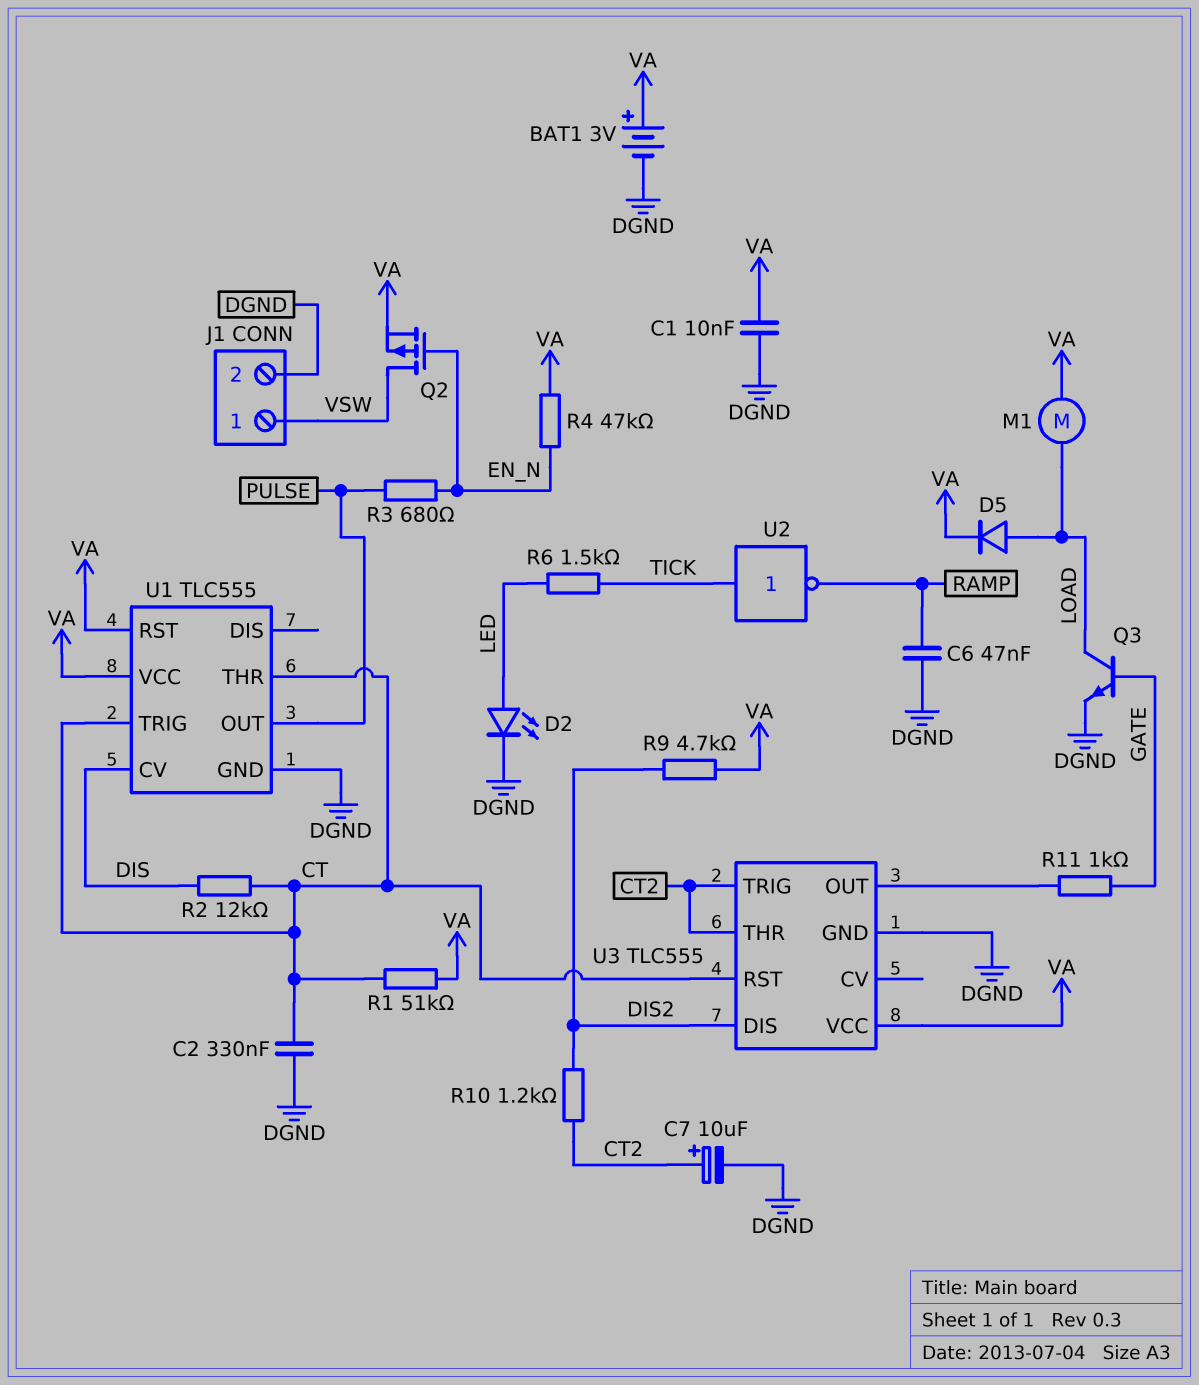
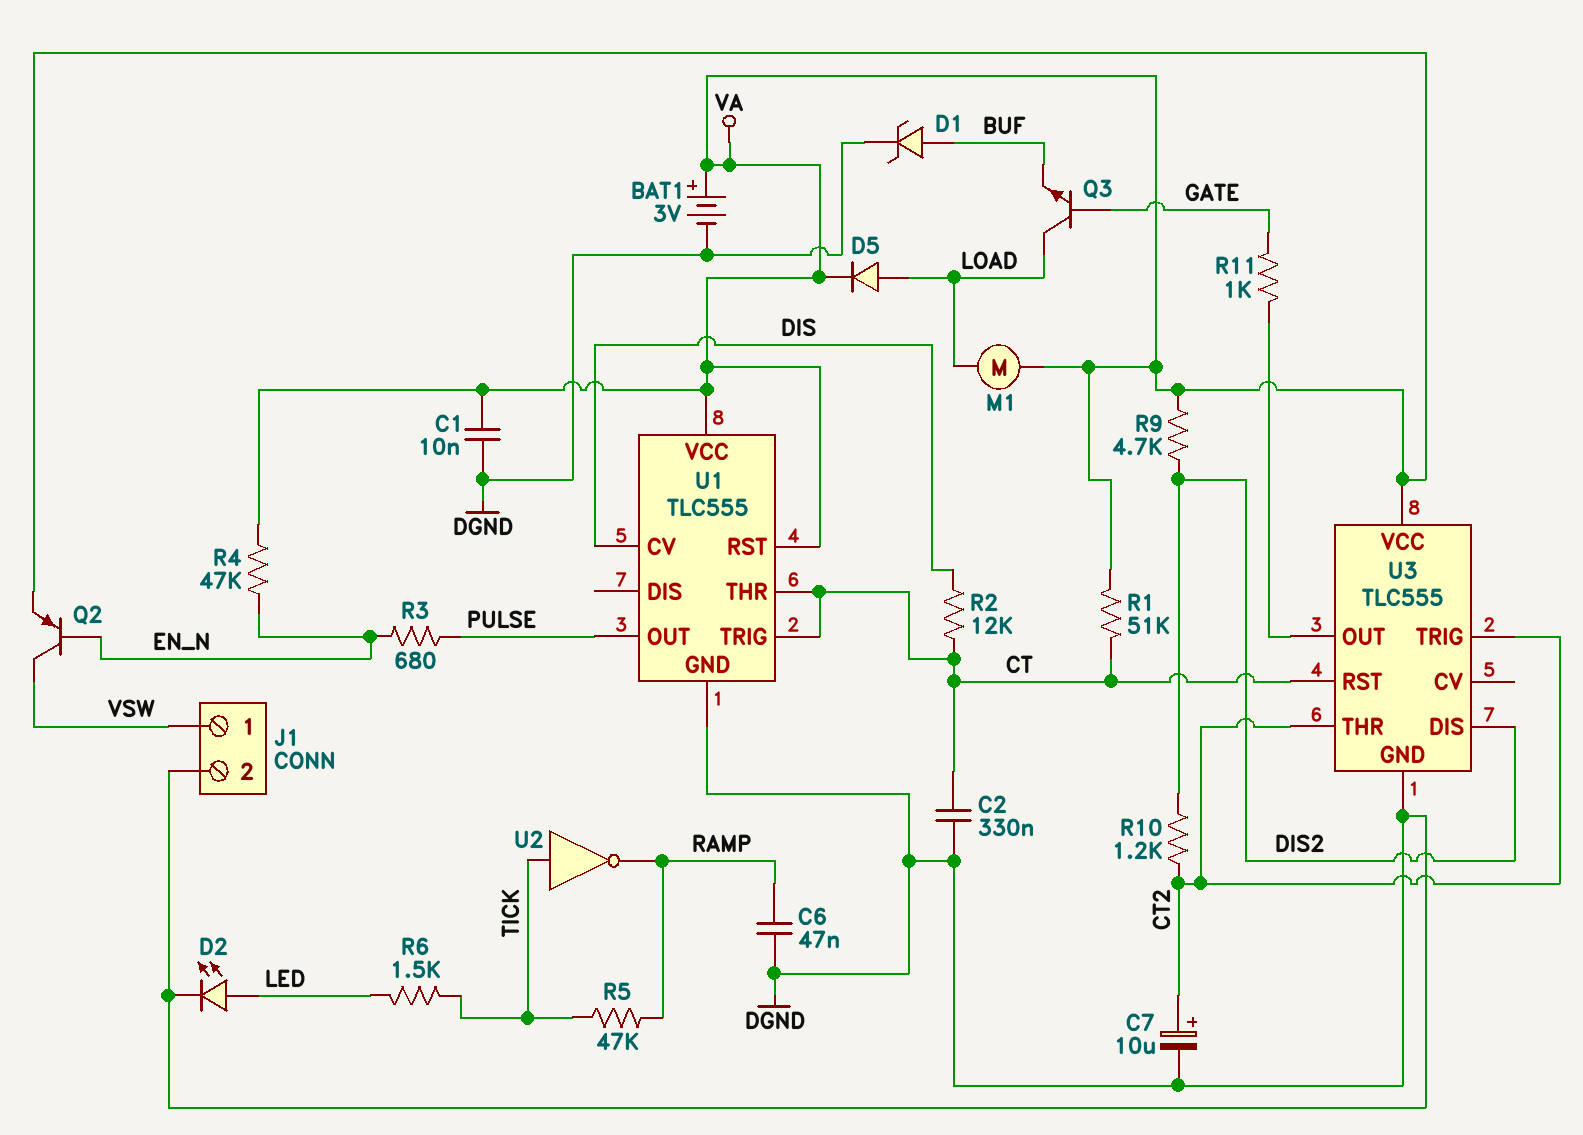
D1: none -> zener (A BUF, K DGND)
Q2: PMOS (G EN_N, D VSW, S VA) -> PNP (B EN_N, C VSW, E VA)
Q3: NPN (B GATE, C LOAD, E DGND) -> NPN (B GATE, C LOAD, E BUF)
R5: none -> 47k (RAMP, TICK)

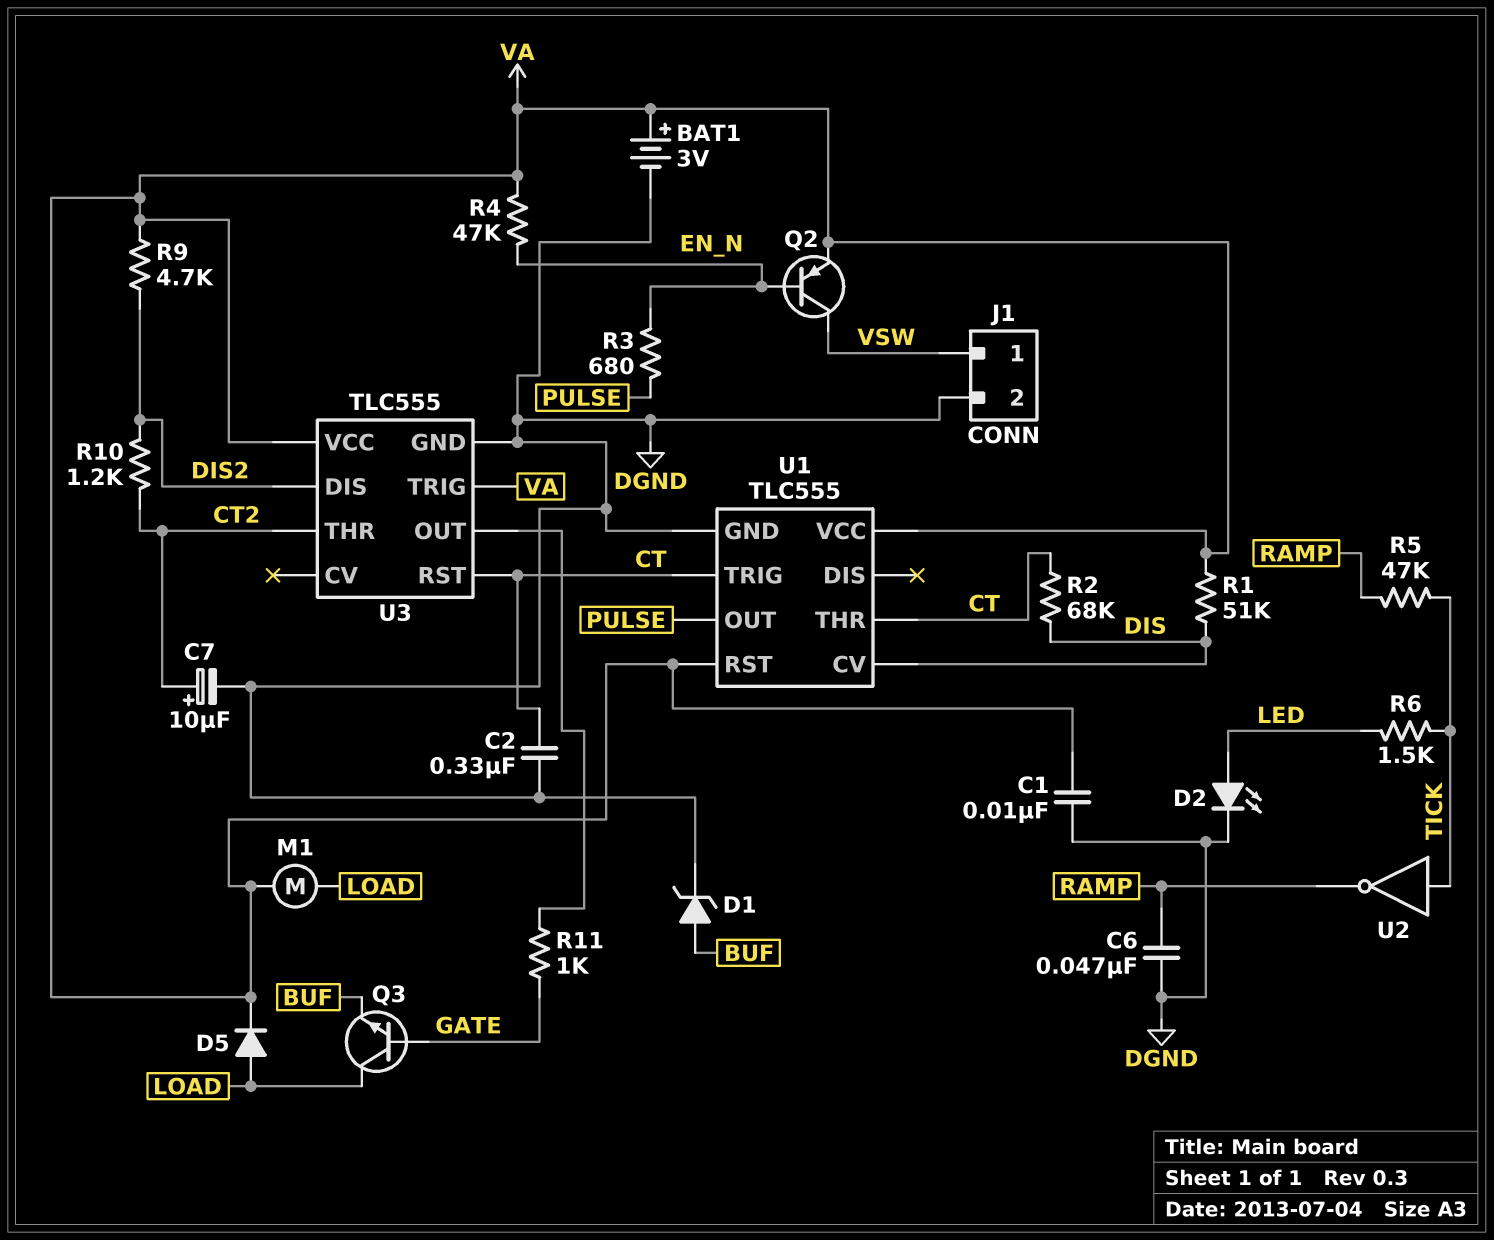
R1: 51k (CT, VA) -> 51k (DIS, VA)
R2: 12k (CT, DIS) -> 68k (CT, DIS)
U3 pin TRIG: CT2 -> VA

